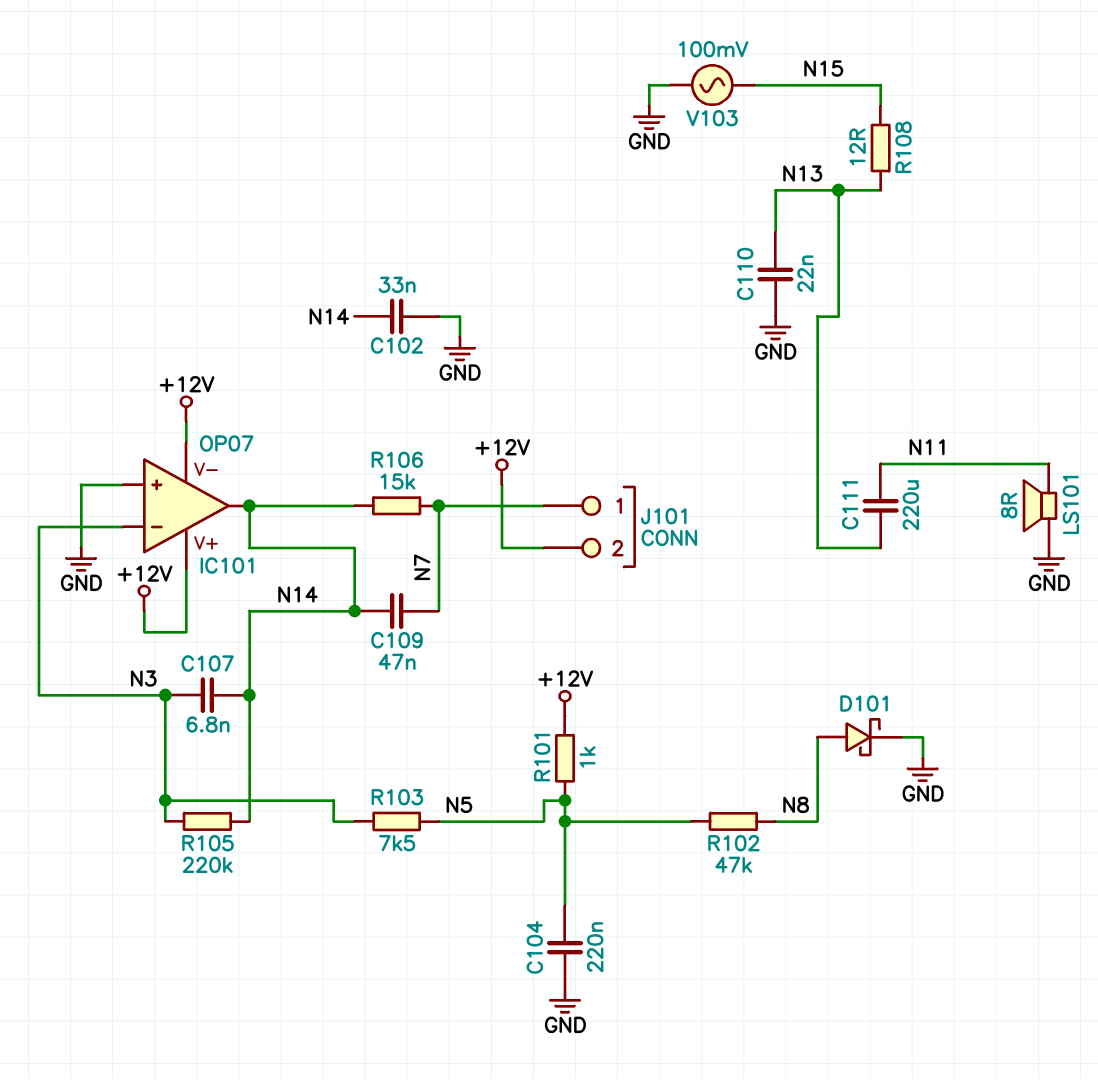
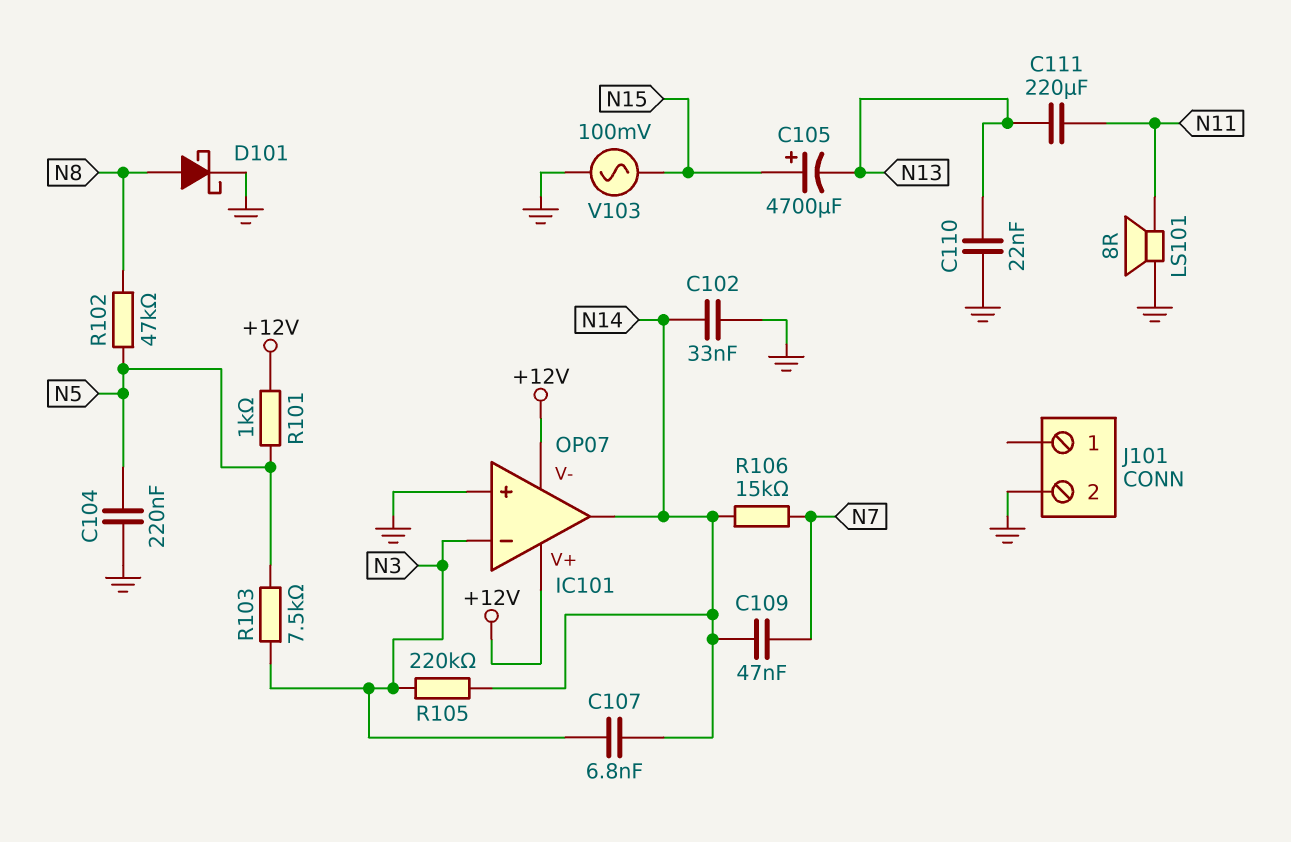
C105: none -> 4700uF (plus N15, minus N13)
J101 pin 1: N7 -> none
J101 pin 2: +12V -> GND
R108: 12 (N13, N15) -> none

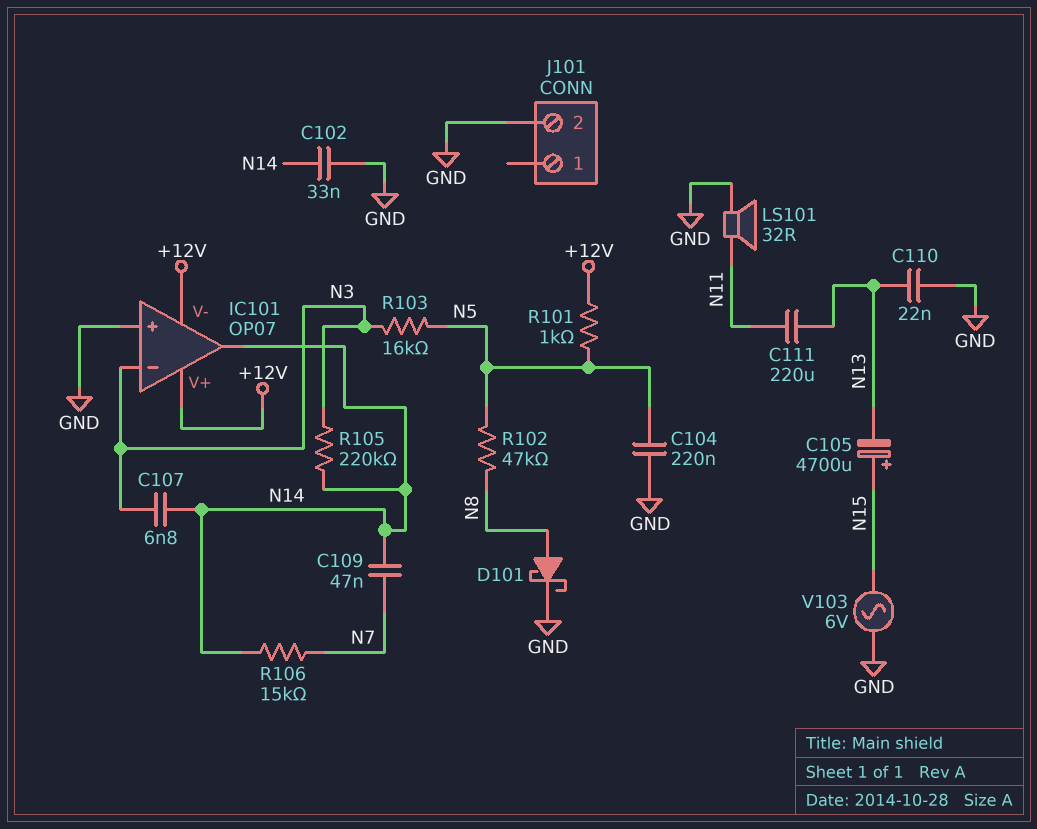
LS101: speaker 8R (GND, N11) -> speaker 32R (GND, N11)
R103: 7.5k (N3, N5) -> 16k (N3, N5)
V103: AC 100mV (GND, N15) -> AC 6V (GND, N15)

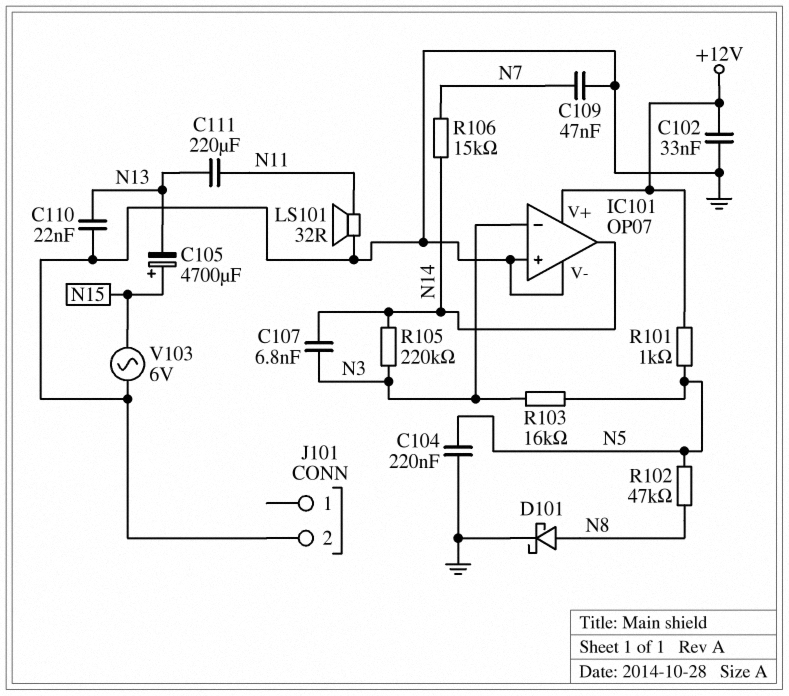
C102: 33nF (GND, N14) -> 33nF (+12V, GND)
C109: 47nF (N7, N14) -> 47nF (GND, N7)
IC101 pin V-: +12V -> GND

